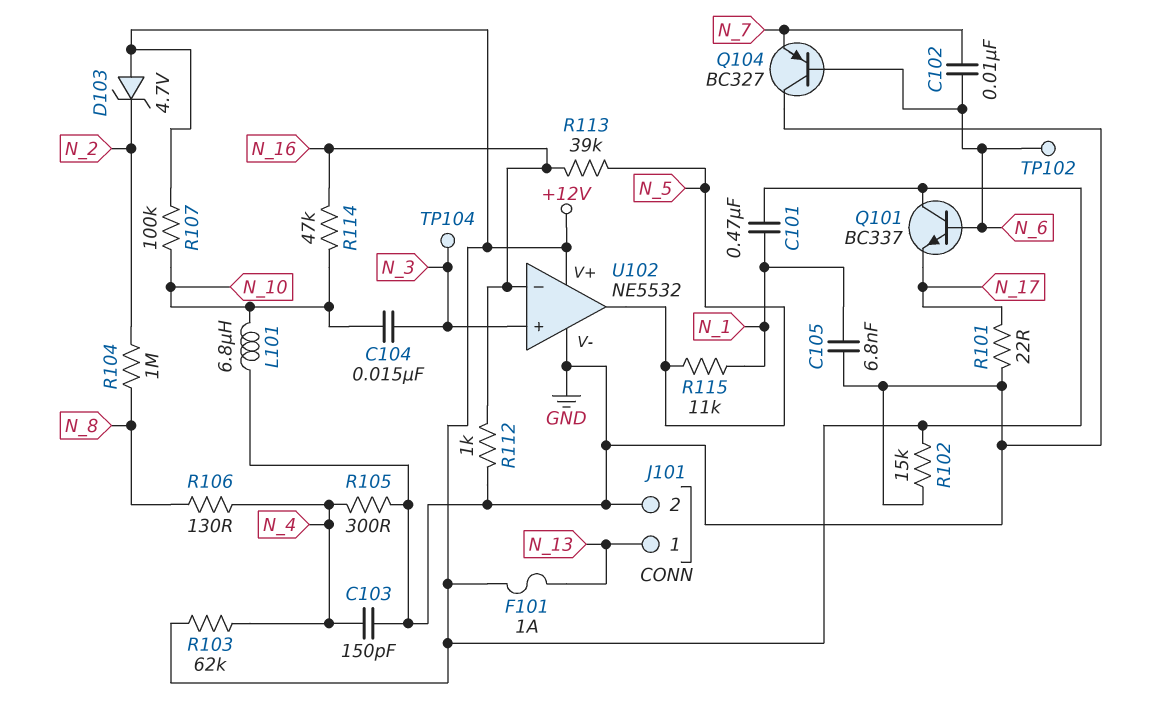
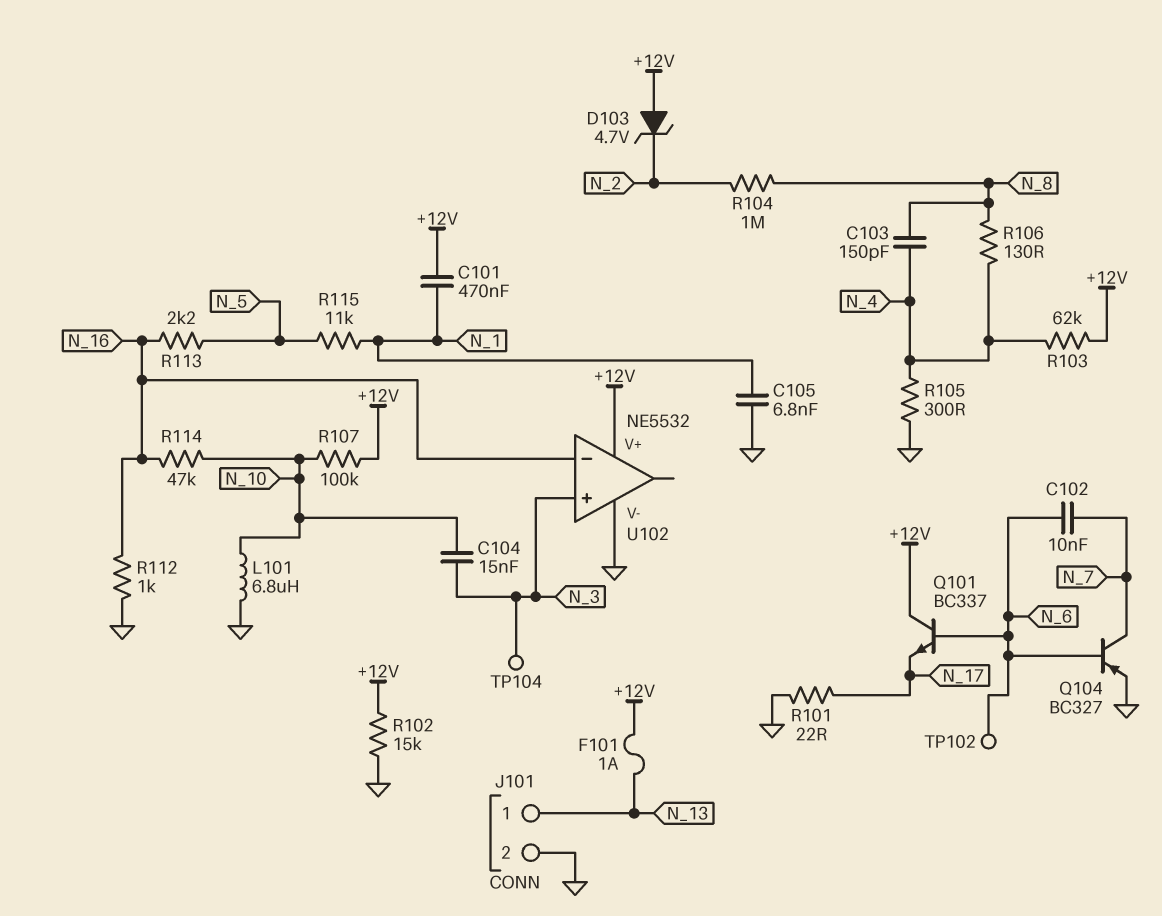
C103: 150pF (GND, N_4) -> 150pF (N_4, N_8)
Q104: PNP BC327 (B N_6, C GND, E N_7) -> PNP BC327 (B N_6, C N_7, E GND)
R113: 39k (N_5, N_16) -> 2.2k (N_5, N_16)
U102 pin out: N_5 -> none

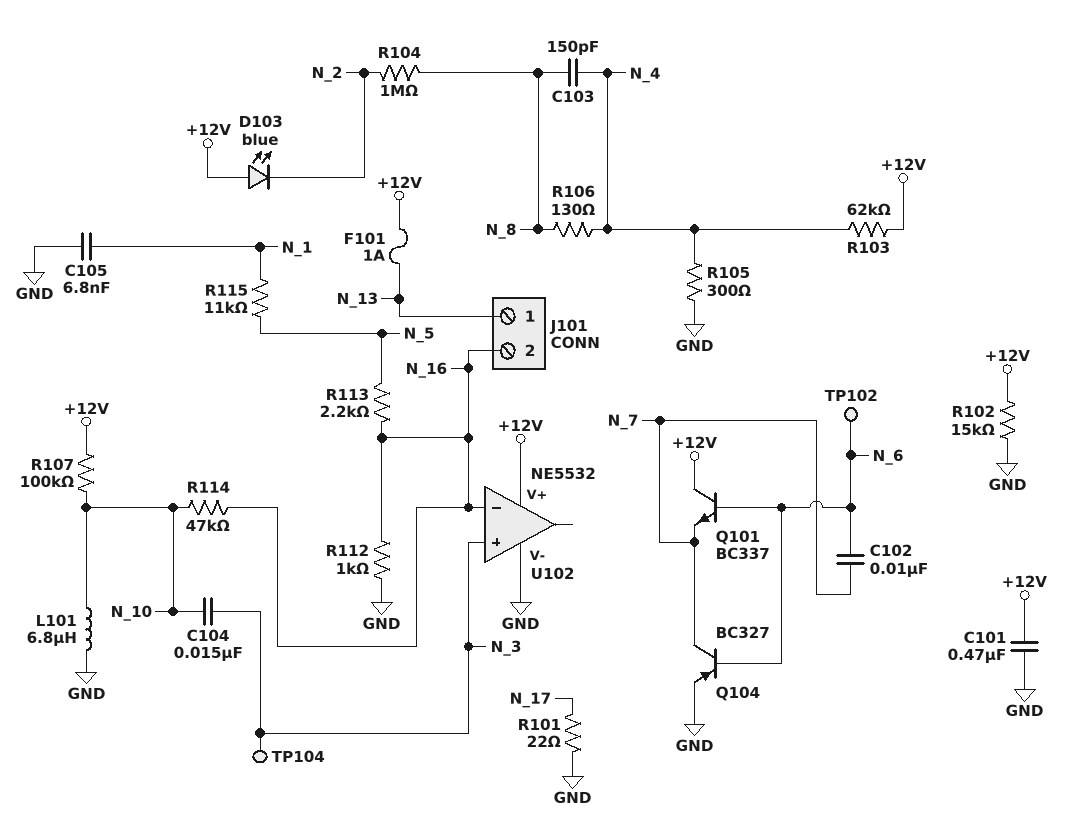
C101: 470nF (+12V, N_1) -> 470nF (+12V, GND)
D103: zener 4.7V (A +12V, K N_2) -> LED blue (A +12V, K N_2)
J101 pin 2: GND -> N_16
Q101: NPN BC337 (B N_6, C +12V, E N_17) -> NPN BC337 (B N_6, C +12V, E N_7)

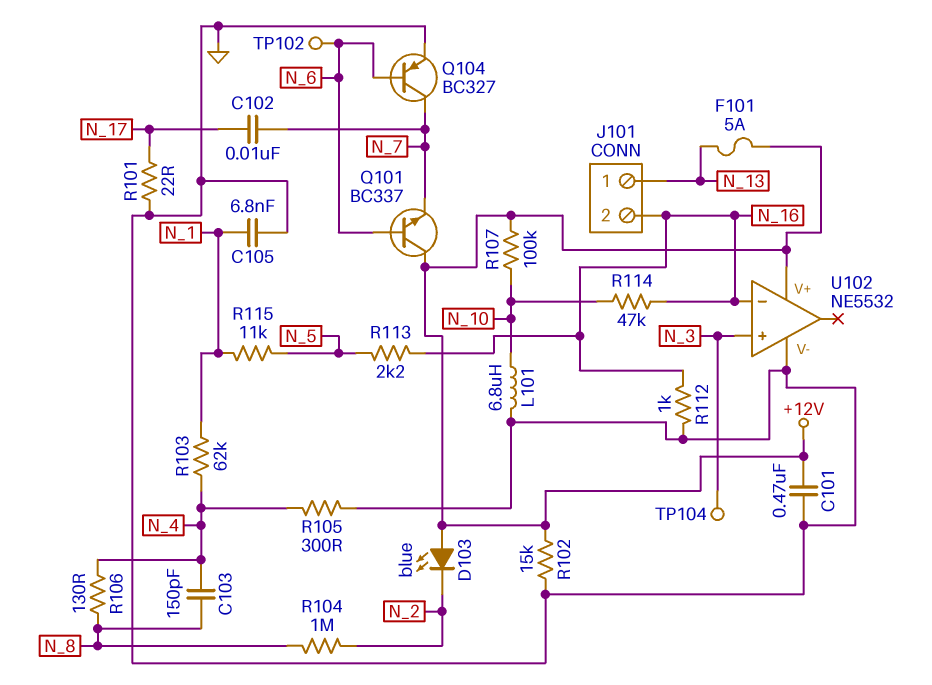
C102: 10nF (N_6, N_7) -> 10nF (N_7, N_17)
C104: 15nF (N_3, N_10) -> none
F101: 1A (+12V, N_13) -> 5A (+12V, N_13)
R103: 62k (+12V, N_4) -> 62k (N_1, N_4)

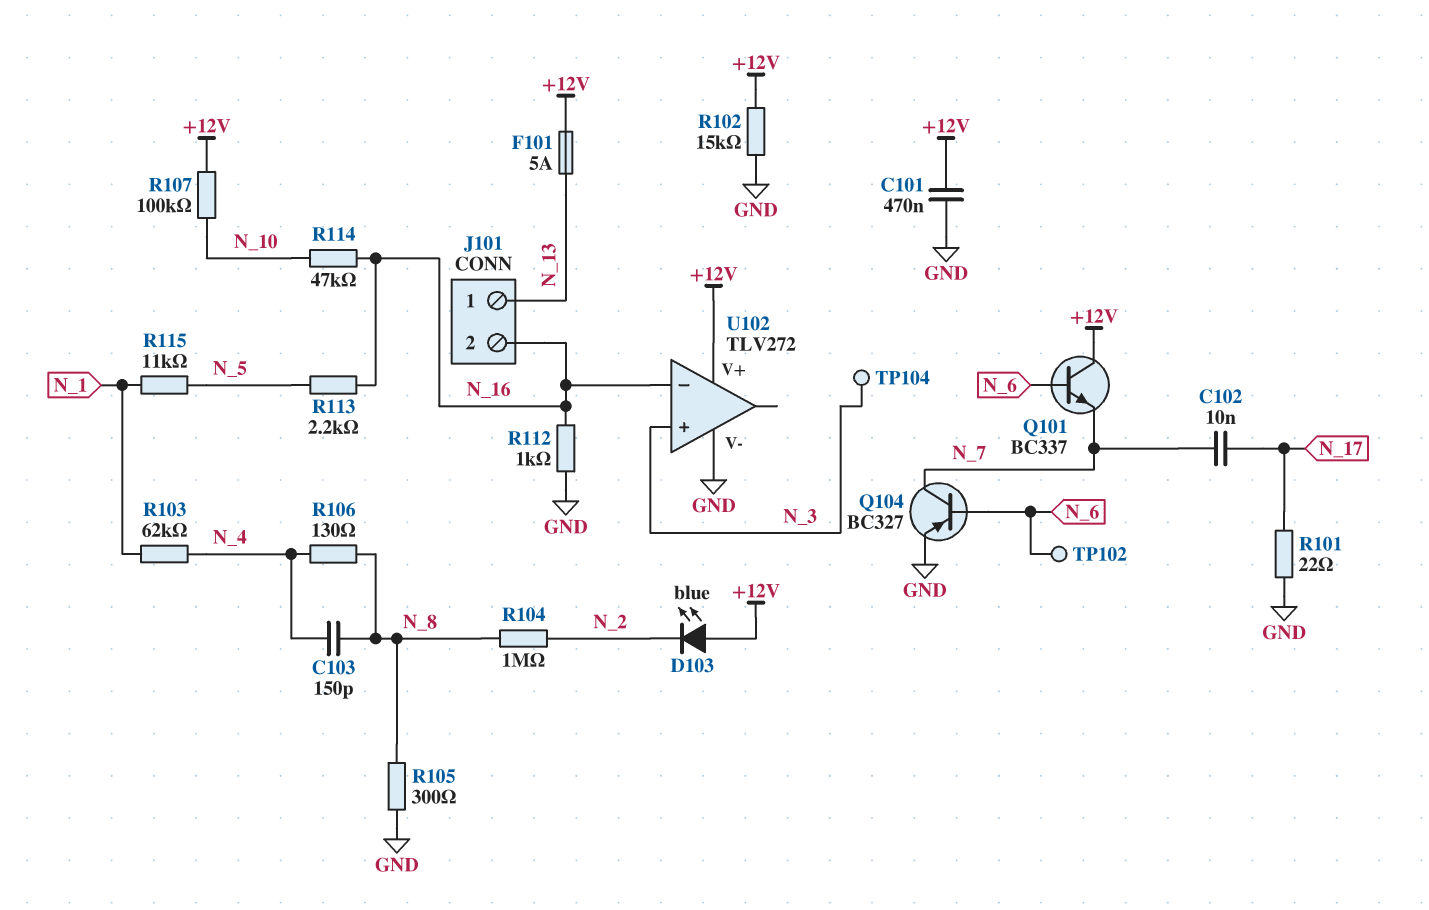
C105: 6.8nF (GND, N_1) -> none
L101: 6.8uH (GND, N_10) -> none
R105: 300 (GND, N_4) -> 300 (GND, N_8)
U102: NE5532 -> TLV272

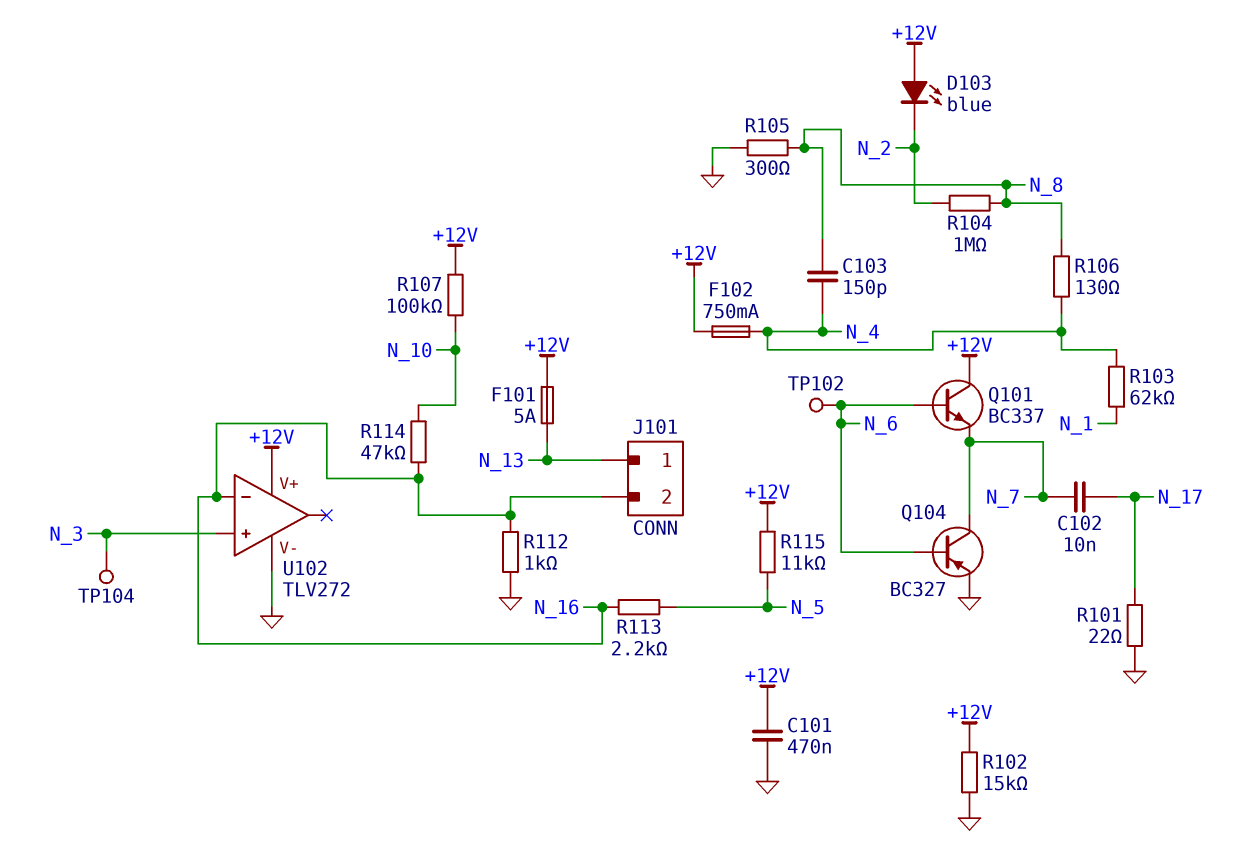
F102: none -> 750mA (+12V, N_4)
R115: 11k (N_1, N_5) -> 11k (+12V, N_5)

